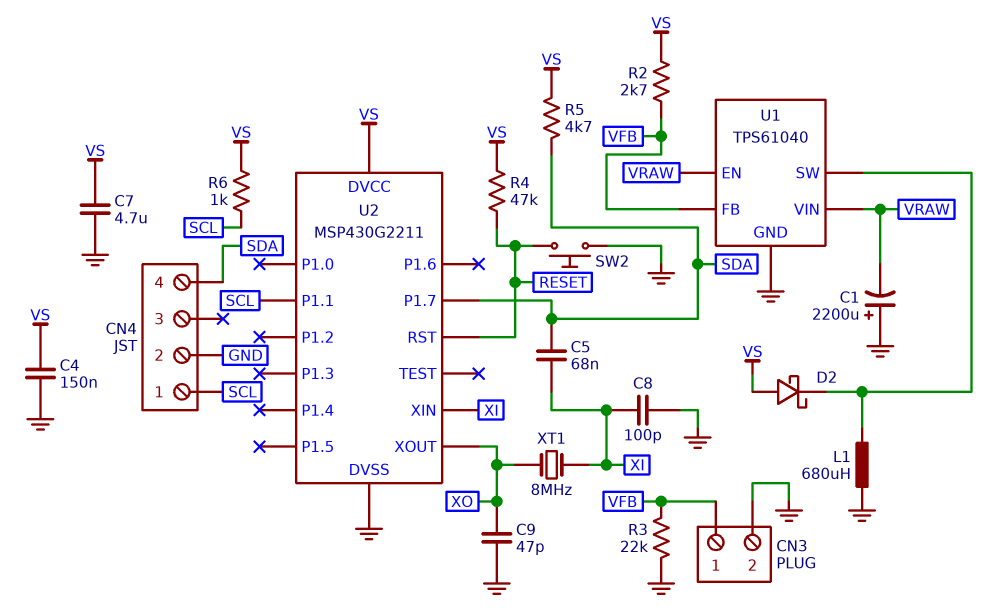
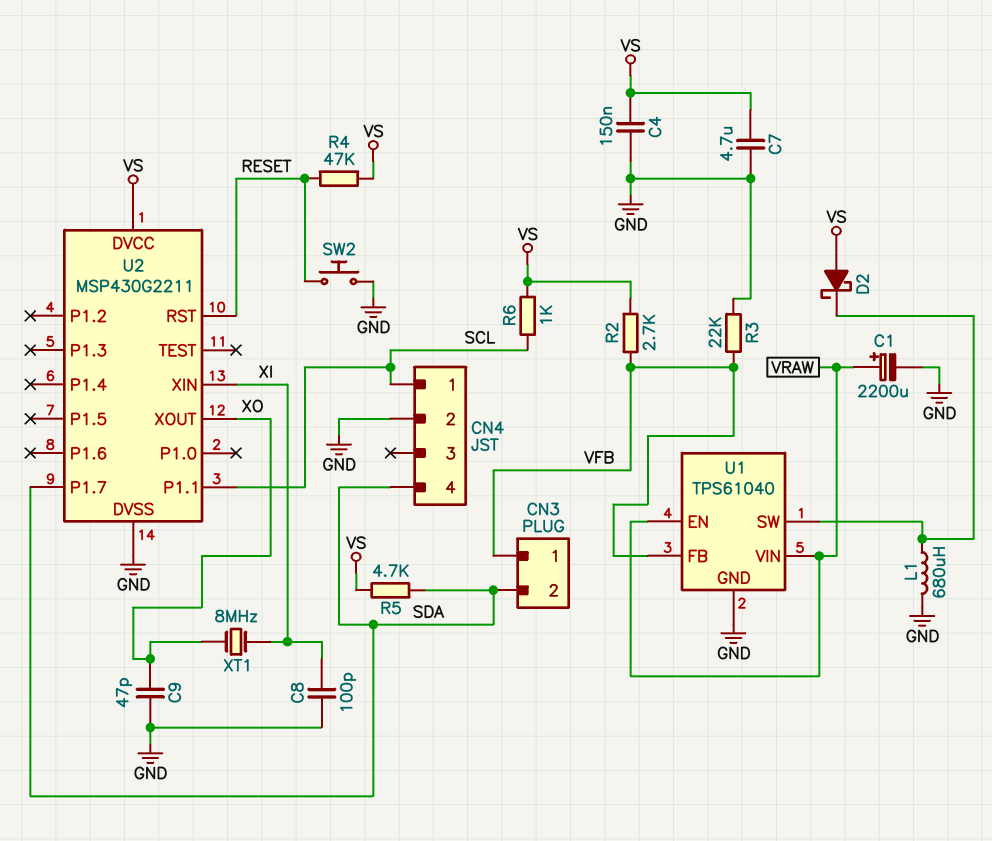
C1: 2200uF (plus GND, minus VRAW) -> 2200uF (plus VRAW, minus GND)
C5: 68nF (SDA, XI) -> none
CN3 pin 2: GND -> SDA

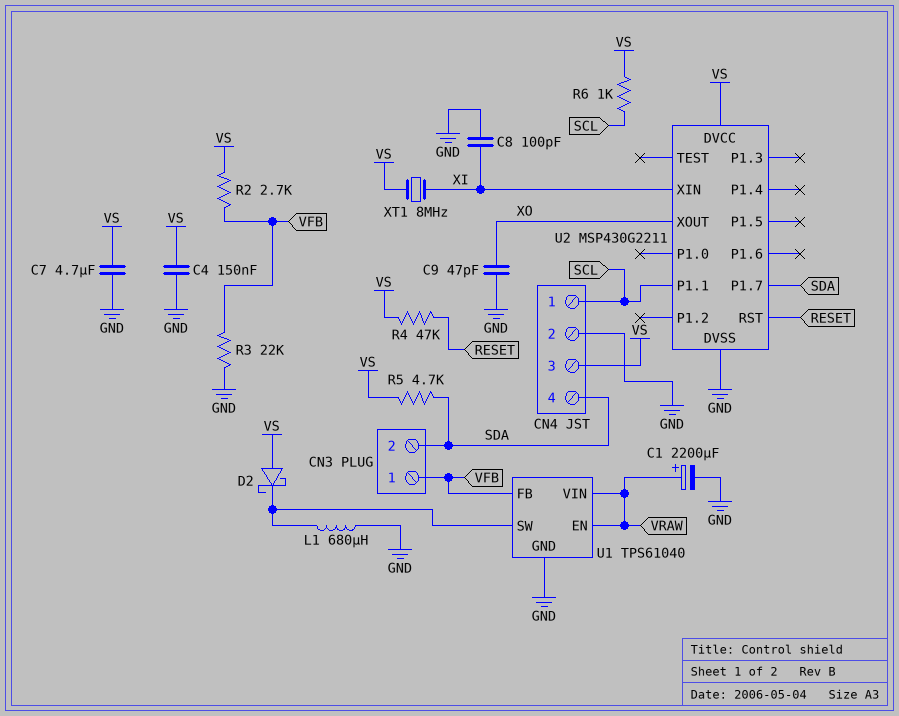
CN4 pin 3: none -> VS
SW2: button (GND, RESET) -> none
XT1: 8MHz (XI, XO) -> 8MHz (VS, XI)

